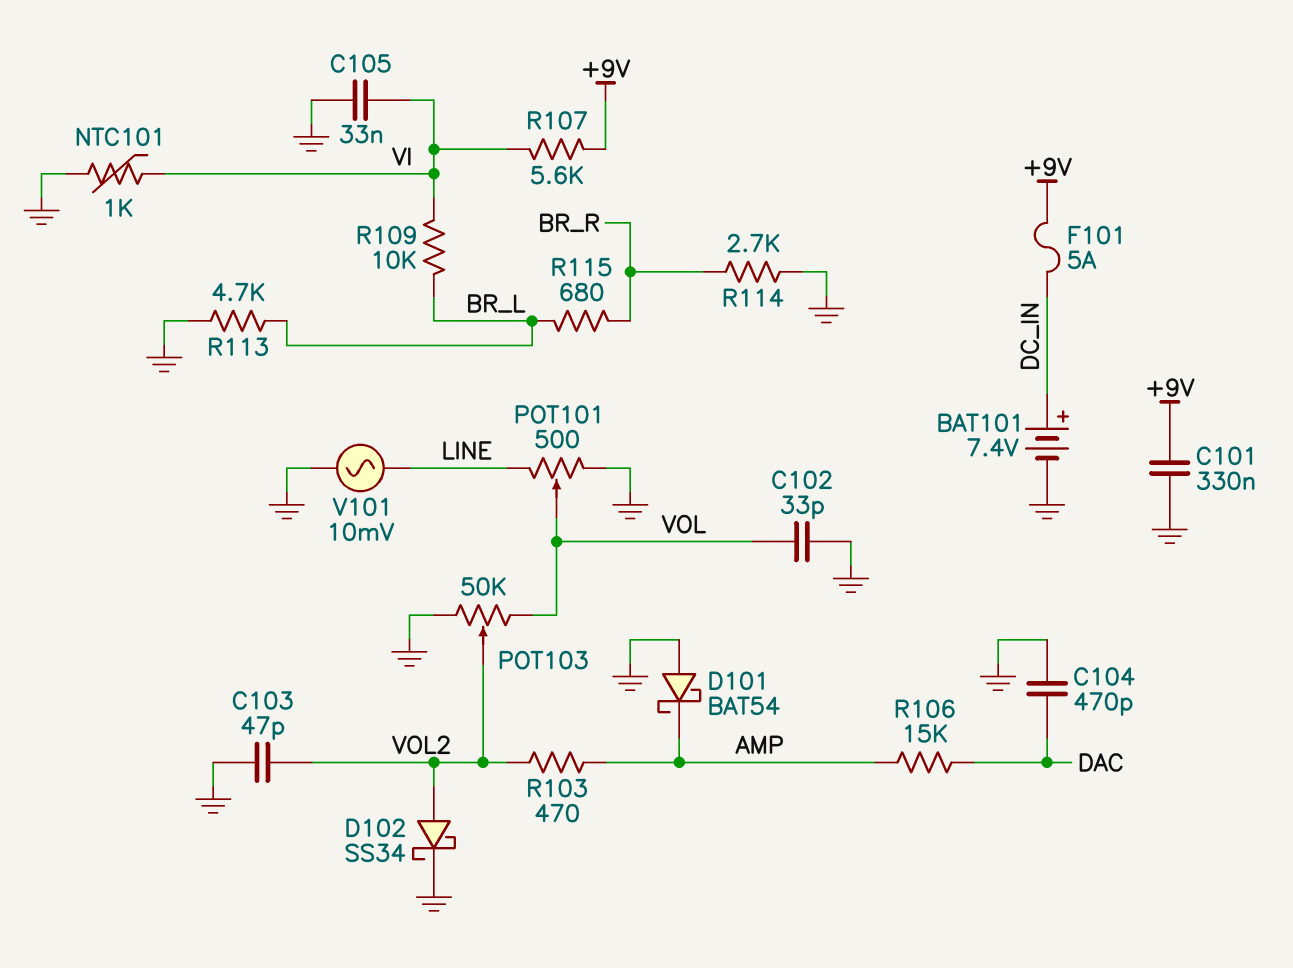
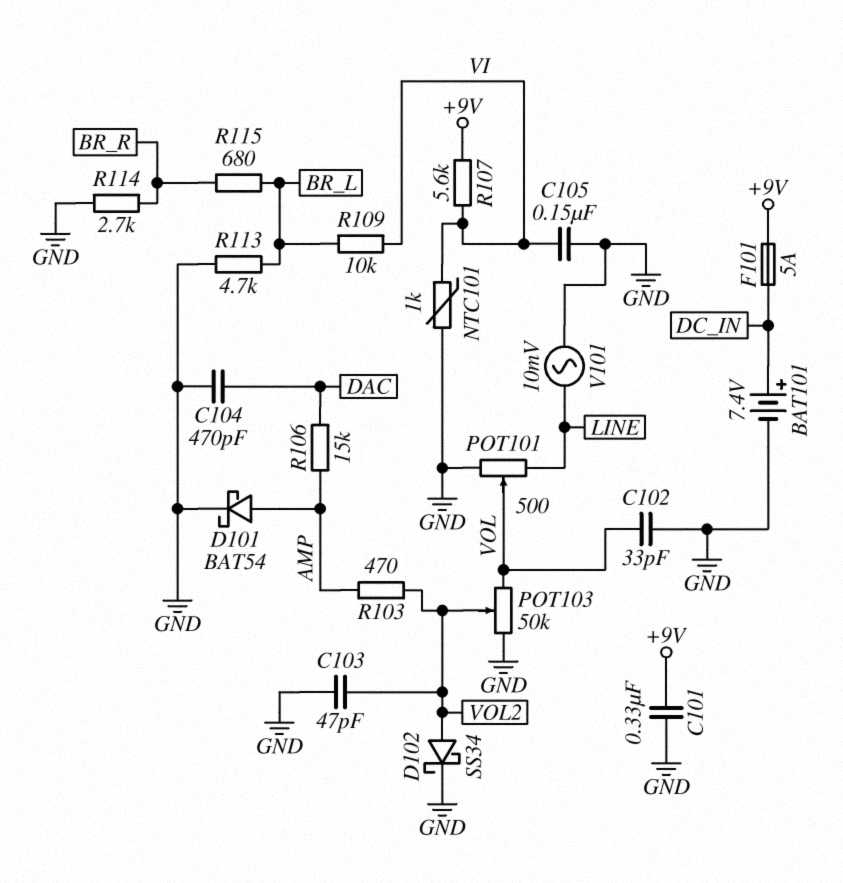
C105: 33nF (GND, VI) -> 150nF (GND, VI)
D101: schottky BAT54 (A GND, K AMP) -> schottky BAT54 (A AMP, K GND)

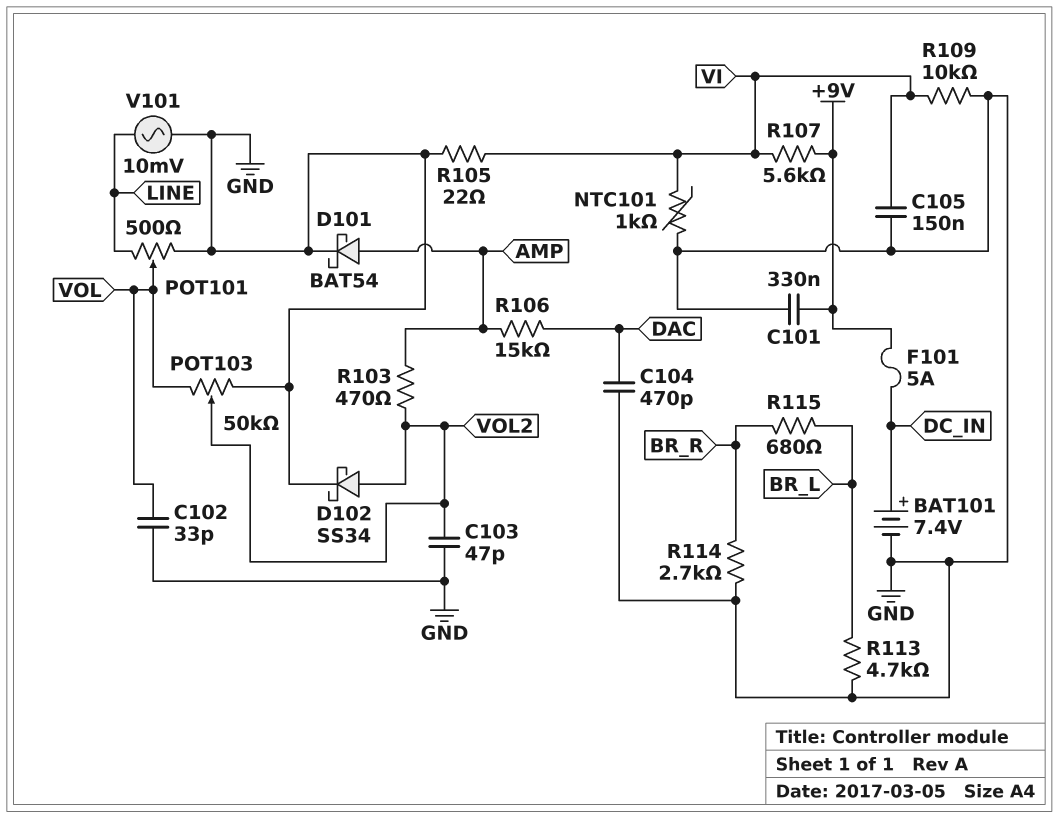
R105: none -> 22 (GND, VI)
R109: 10k (BR_L, VI) -> 10k (GND, VI)

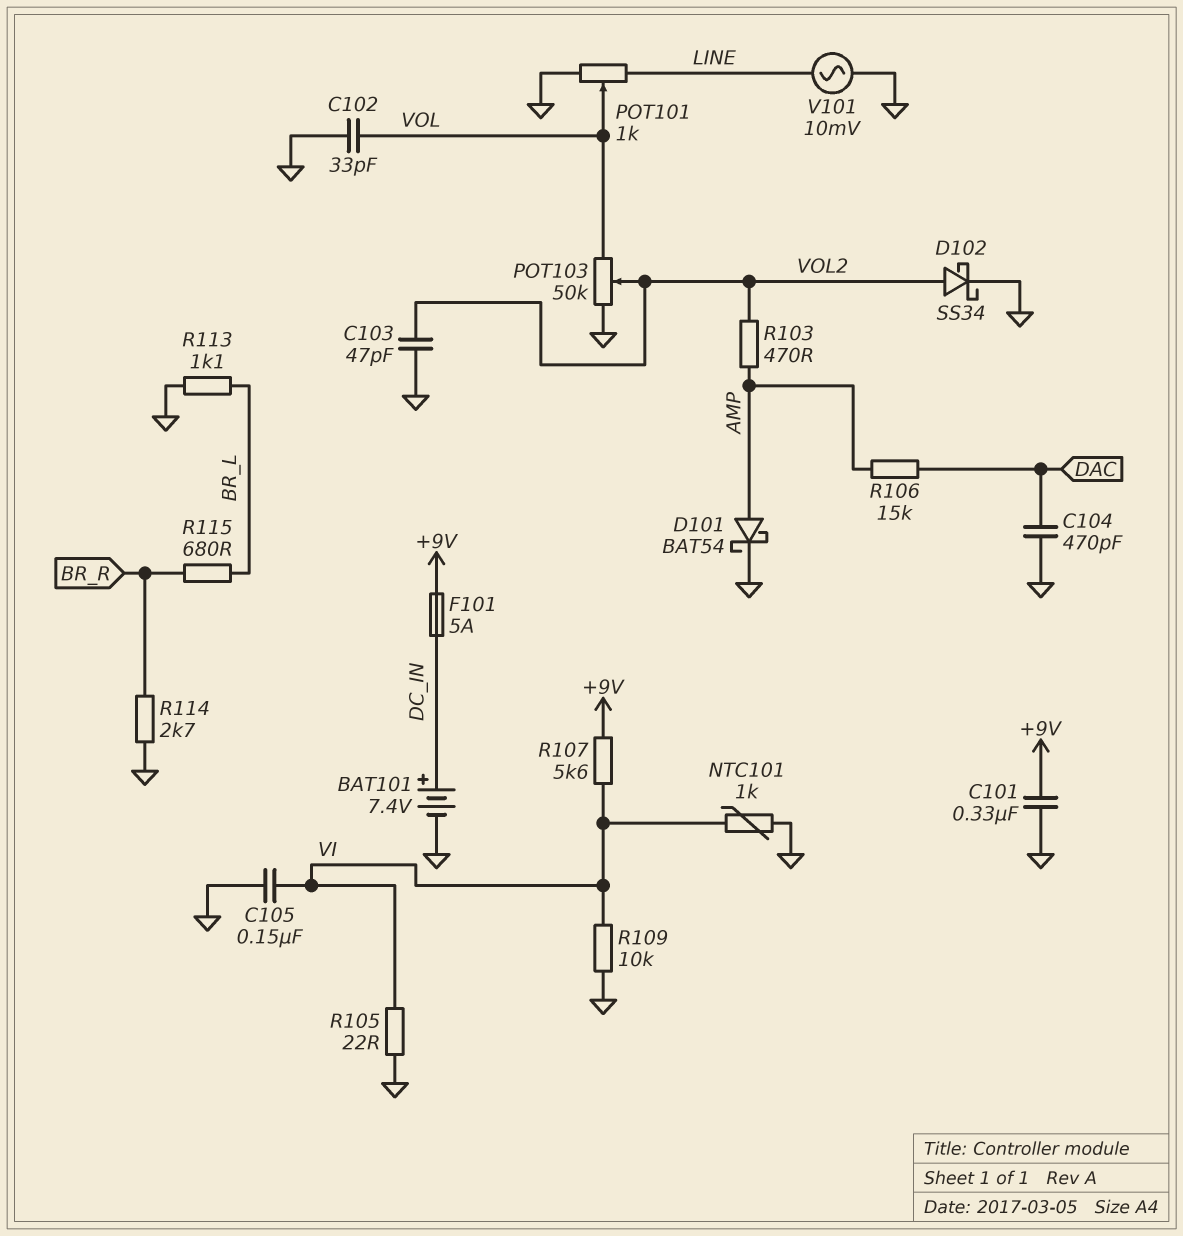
POT101: 500 (GND, LINE, wiper VOL) -> 1k (GND, LINE, wiper VOL)
R113: 4.7k (BR_L, GND) -> 1.1k (BR_L, GND)

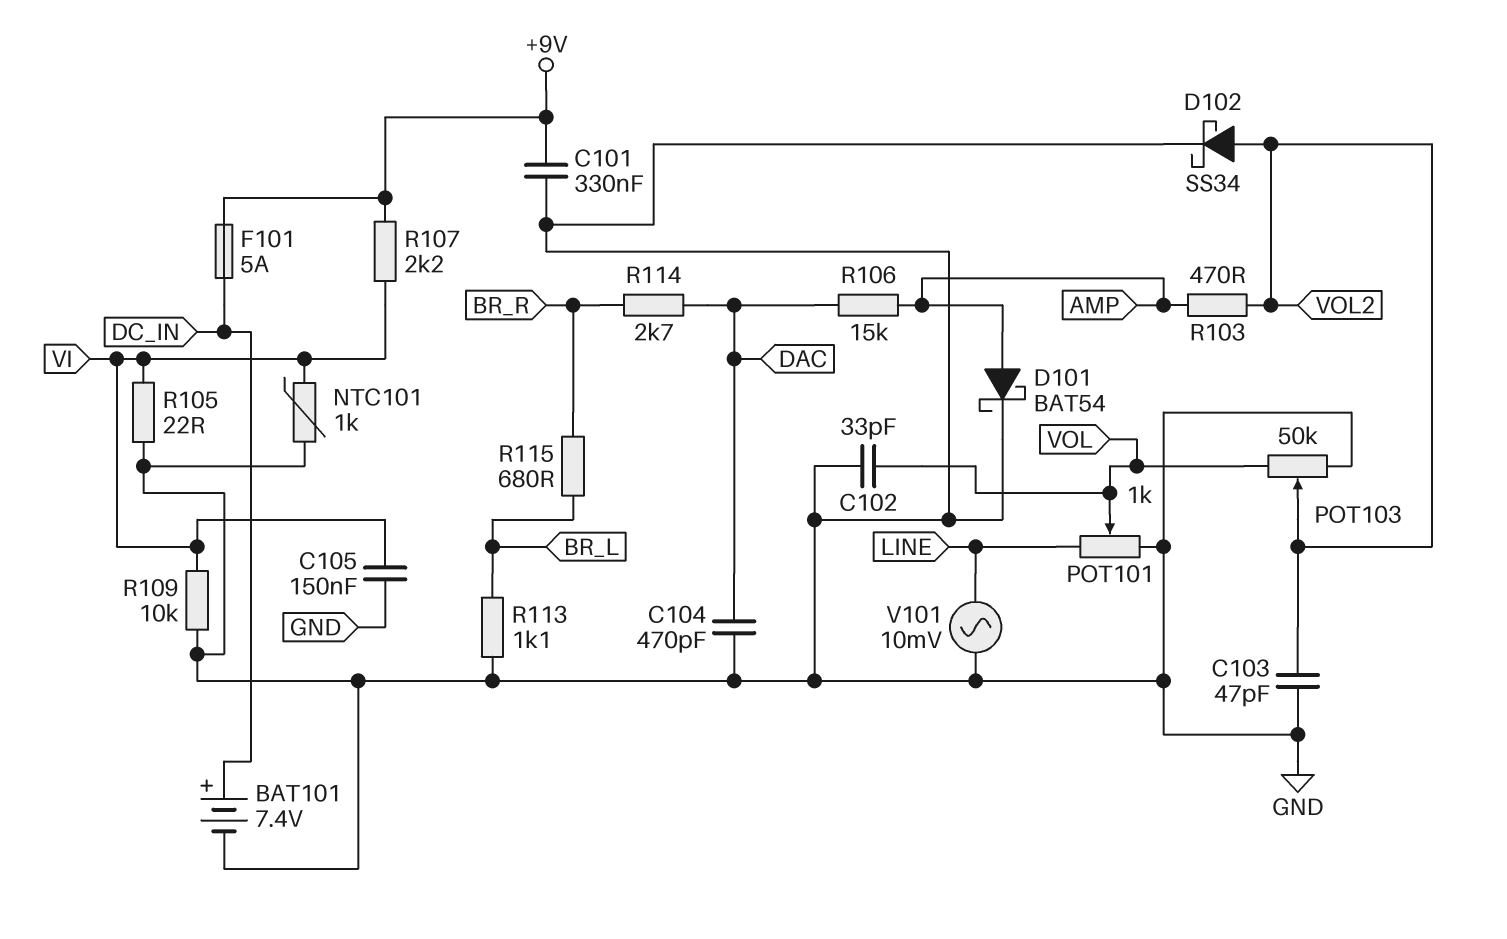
R107: 5.6k (+9V, VI) -> 2.2k (+9V, VI)
R114: 2.7k (BR_R, GND) -> 2.7k (BR_R, DAC)

